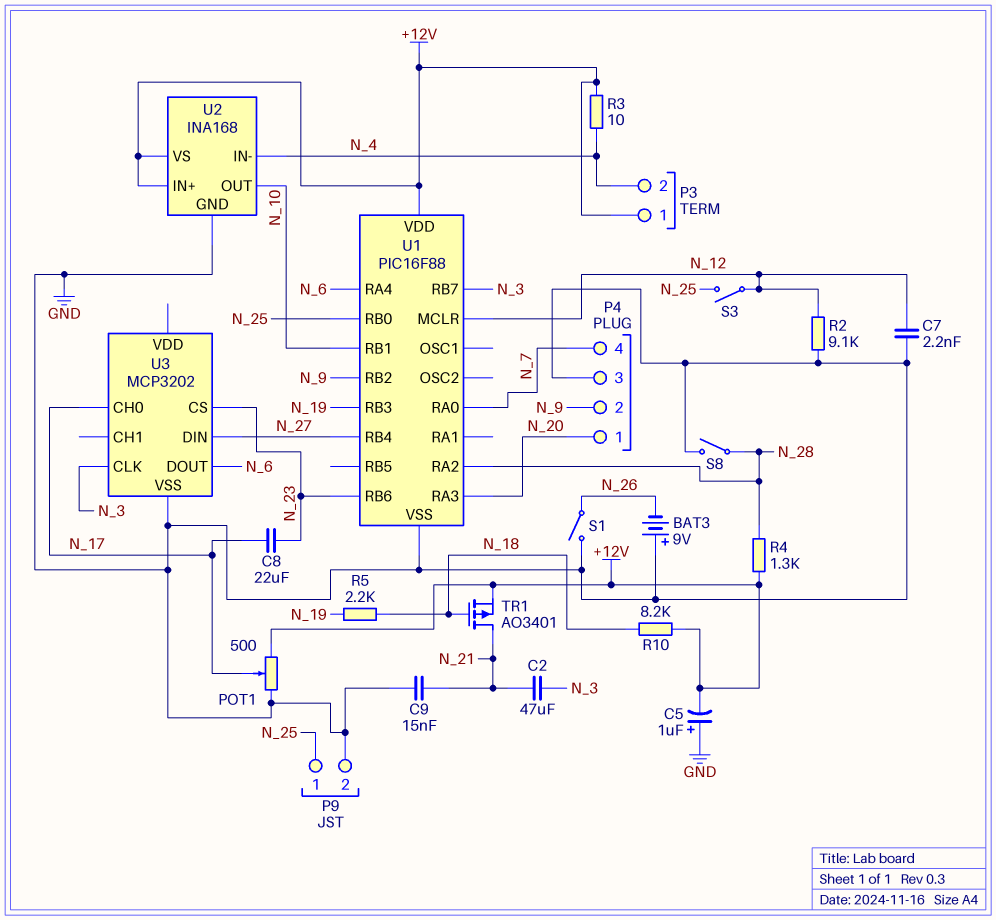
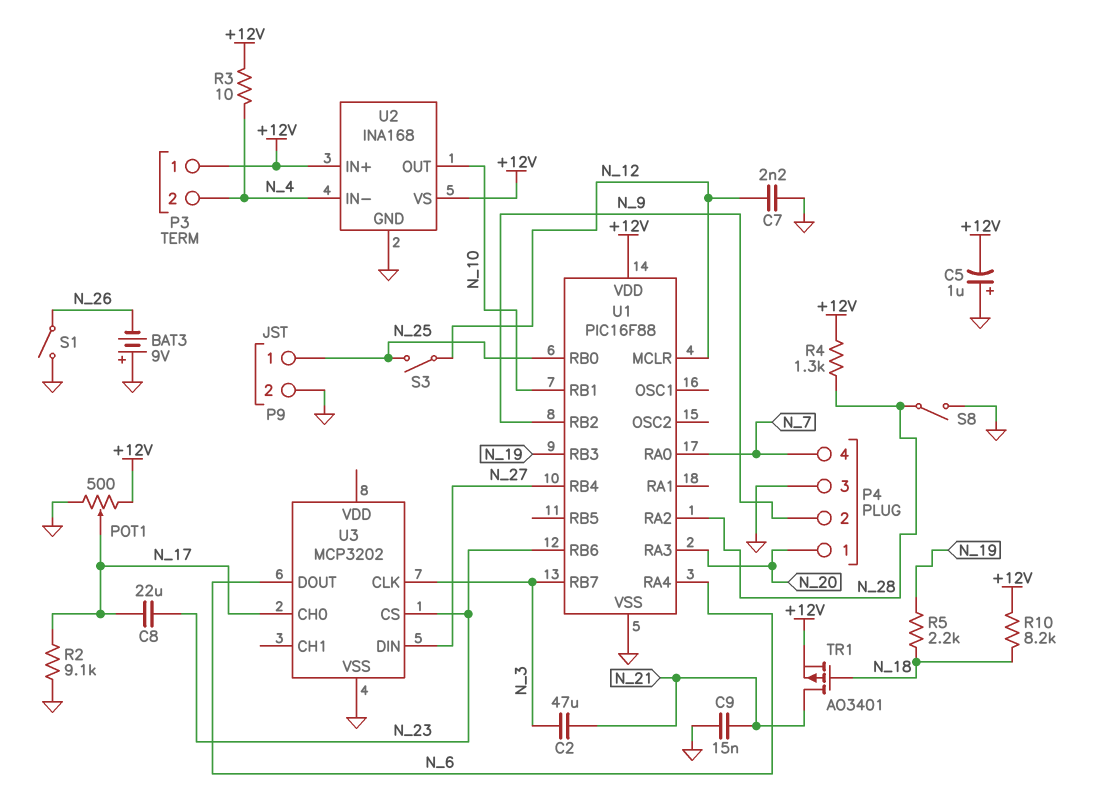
R2: 9.1k (GND, N_12) -> 9.1k (GND, N_17)

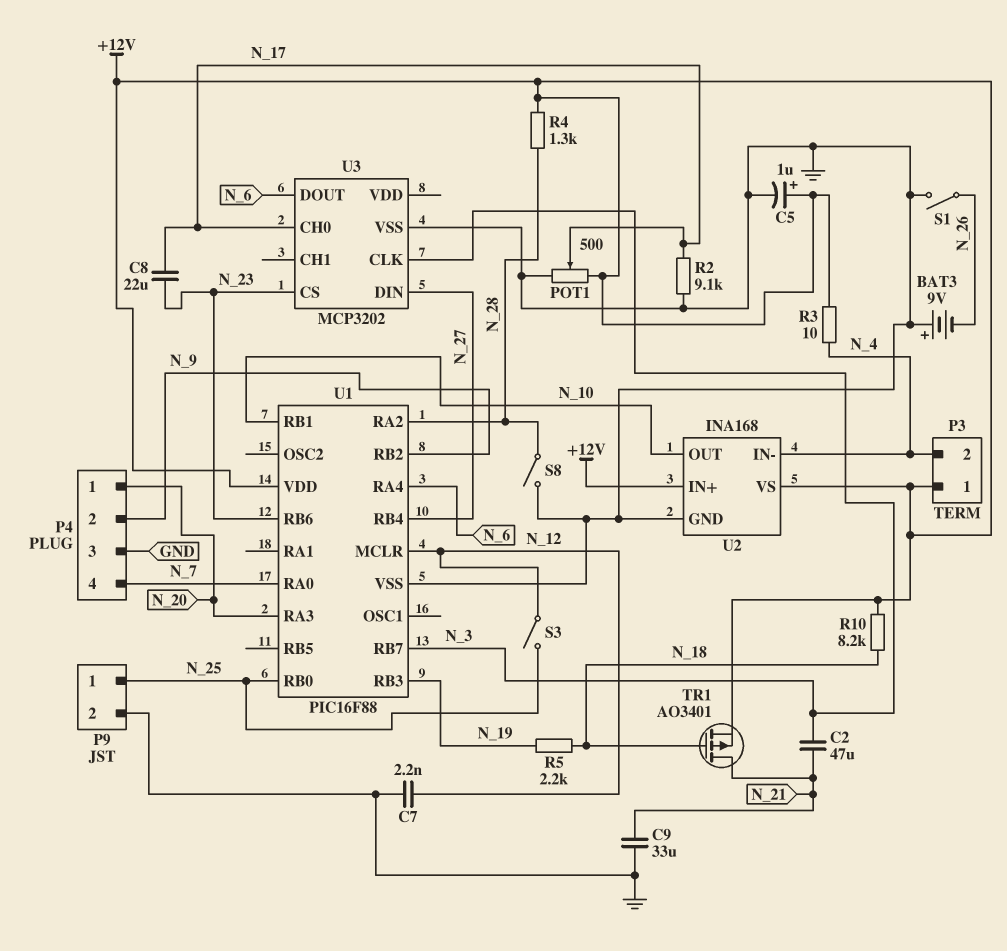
C5: 1uF (plus GND, minus +12V) -> 1uF (plus +12V, minus GND)
C9: 15nF (GND, N_21) -> 33uF (GND, N_21)

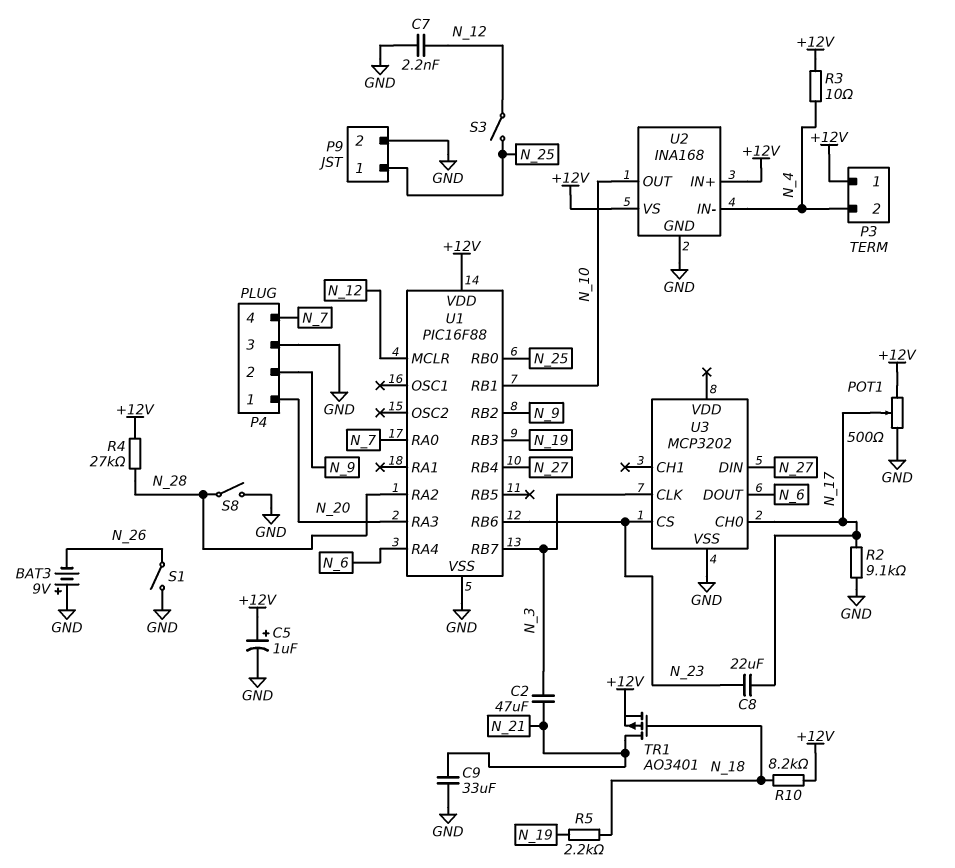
R4: 1.3k (+12V, N_28) -> 27k (+12V, N_28)

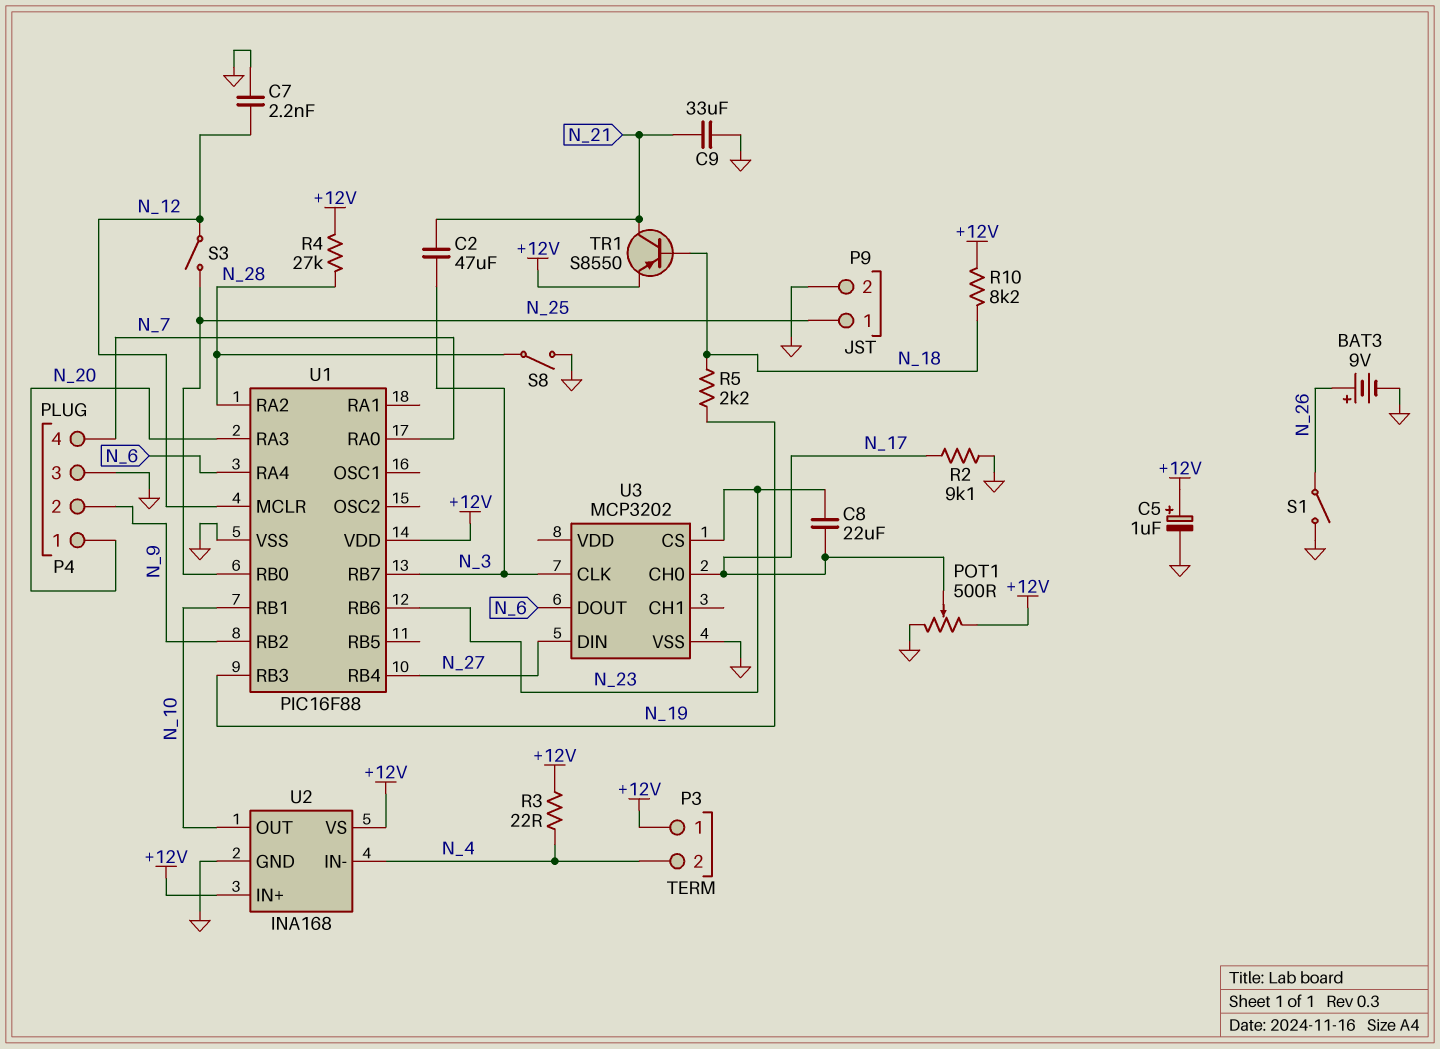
BAT3: 9V (plus GND, minus N_26) -> 9V (plus N_26, minus GND)
R3: 10 (+12V, N_4) -> 22 (+12V, N_4)
TR1: PMOS AO3401 (G N_18, D N_21, S +12V) -> PNP S8550 (B N_18, C N_21, E +12V)

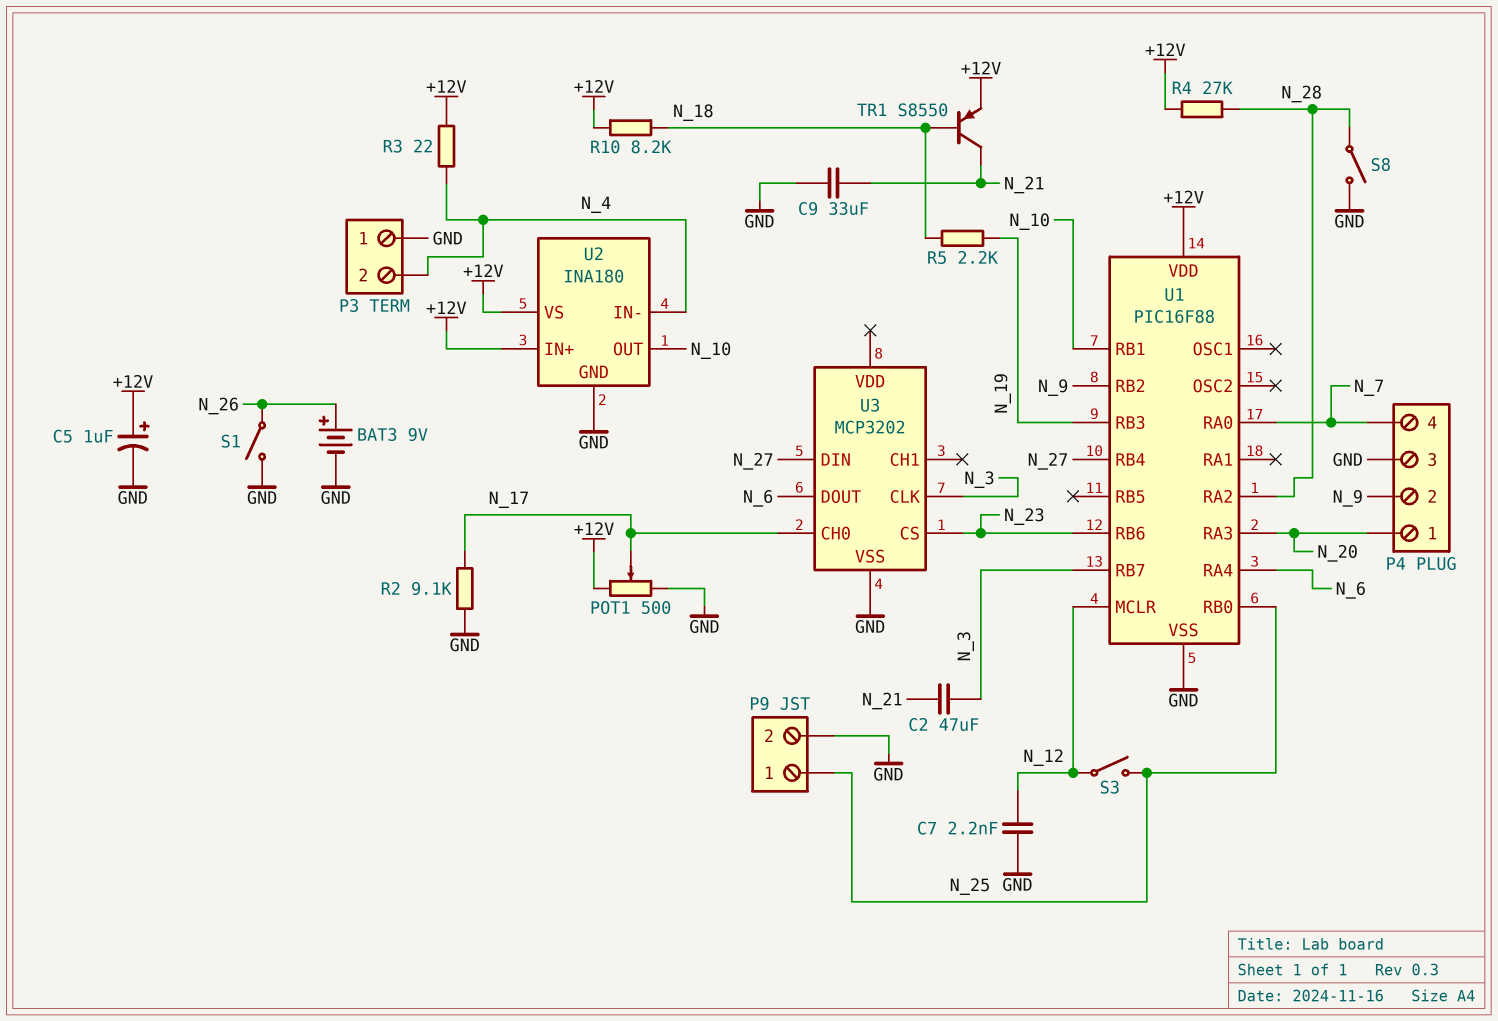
C8: 22uF (N_17, N_23) -> none
P3 pin 1: +12V -> GND
U2: INA168 -> INA180

